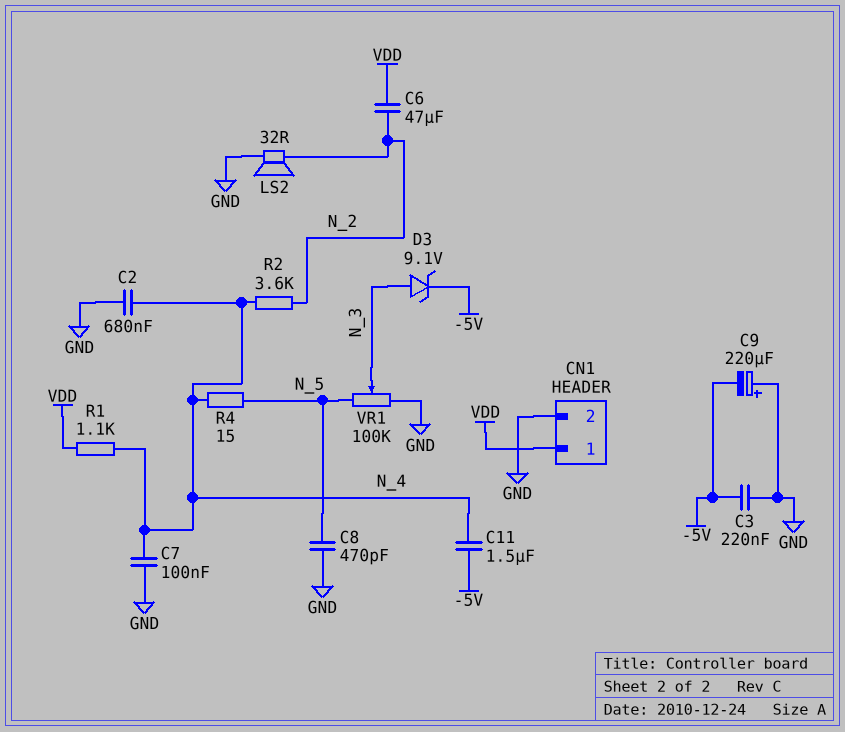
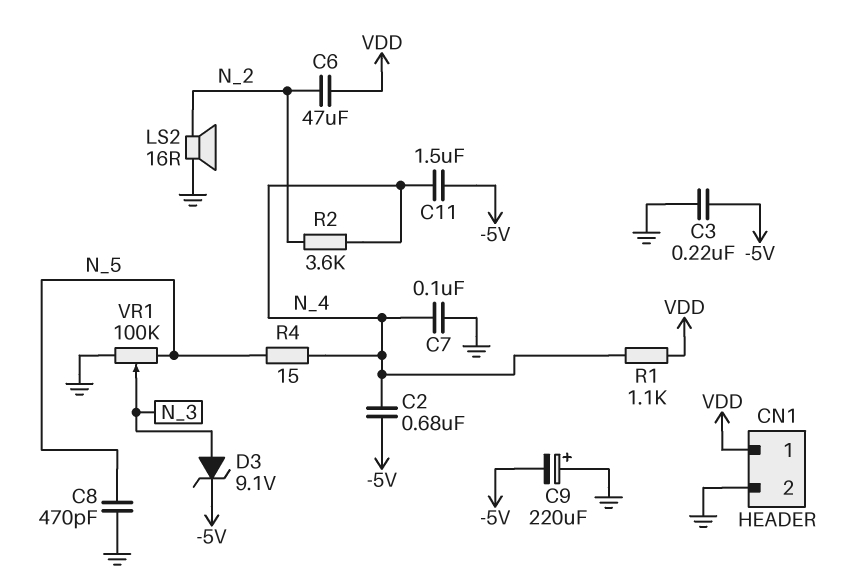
C2: 680nF (GND, N_4) -> 680nF (-5V, N_4)
LS2: speaker 32R (GND, N_2) -> speaker 16R (GND, N_2)

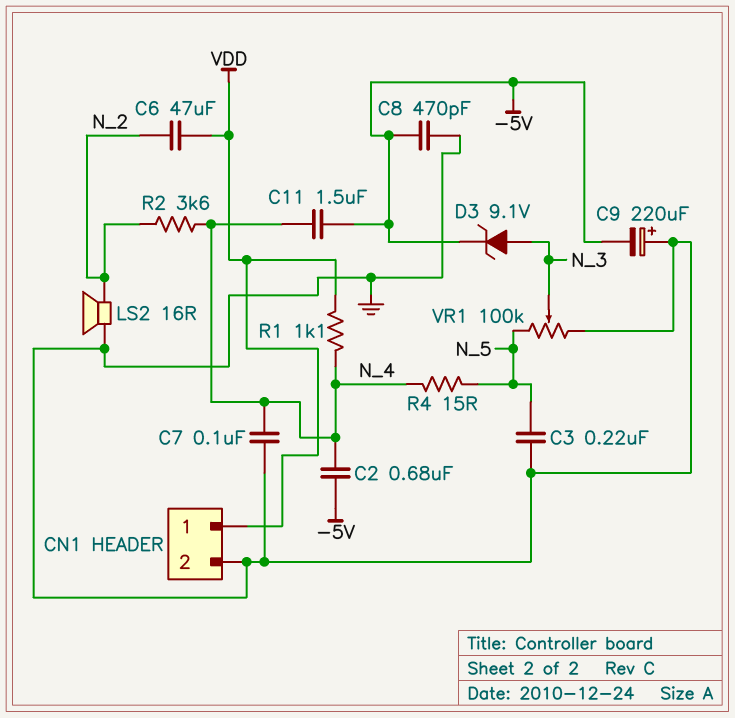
C3: 220nF (-5V, GND) -> 220nF (GND, N_5)
C8: 470pF (GND, N_5) -> 470pF (-5V, GND)

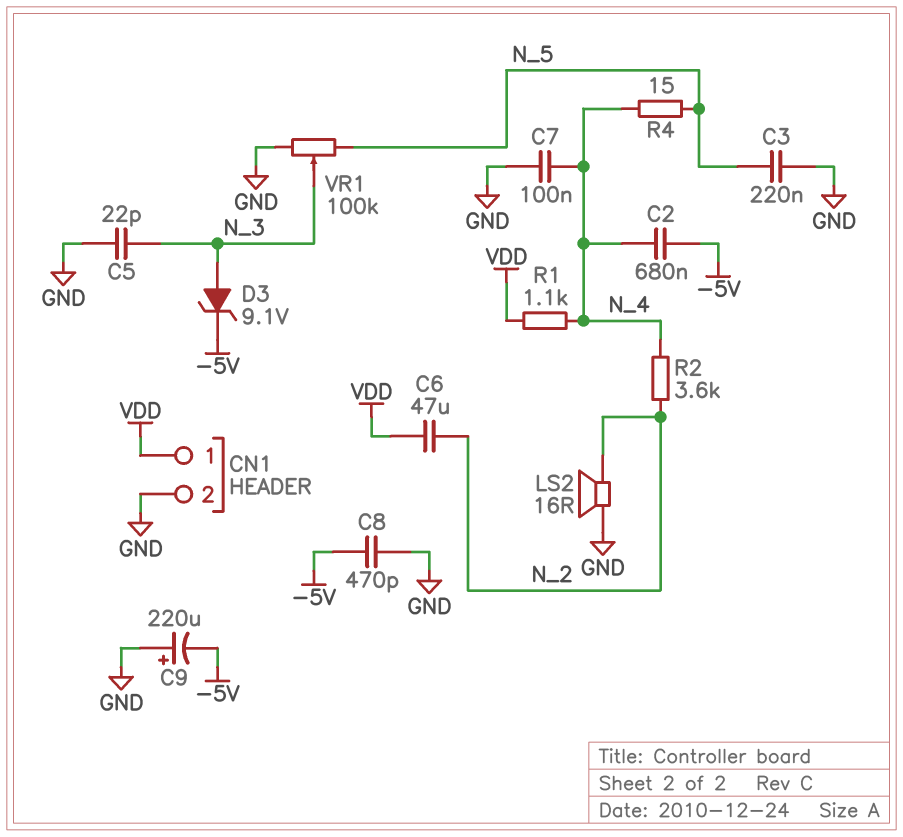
C5: none -> 22pF (GND, N_3)
C11: 1.5uF (-5V, N_4) -> none

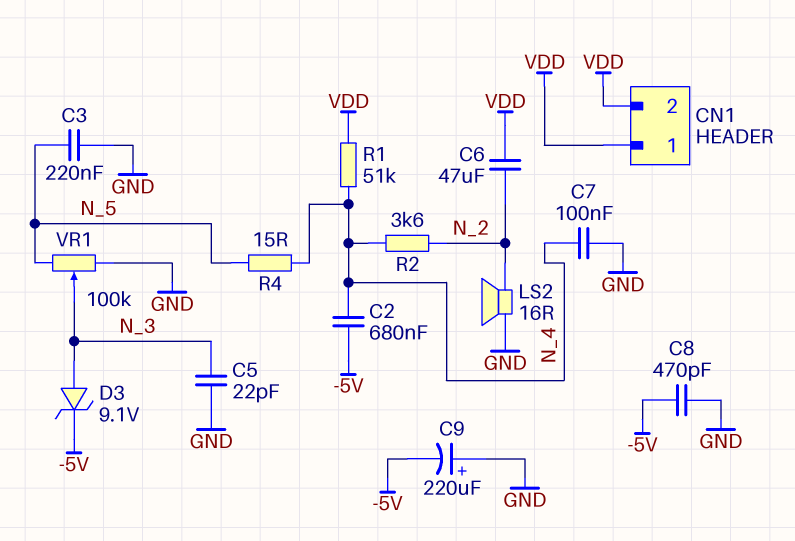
CN1 pin 2: GND -> VDD
R1: 1.1k (N_4, VDD) -> 51k (N_4, VDD)

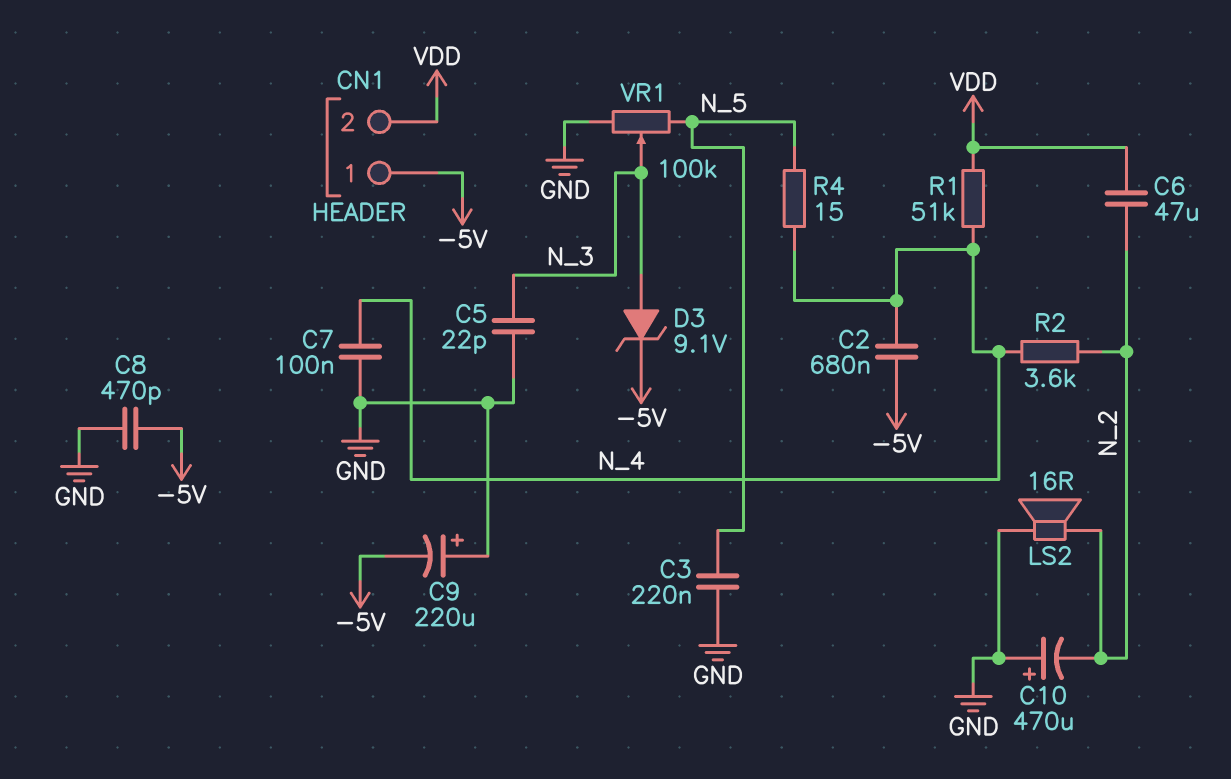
C10: none -> 470uF (plus GND, minus N_2)
CN1 pin 1: VDD -> -5V

